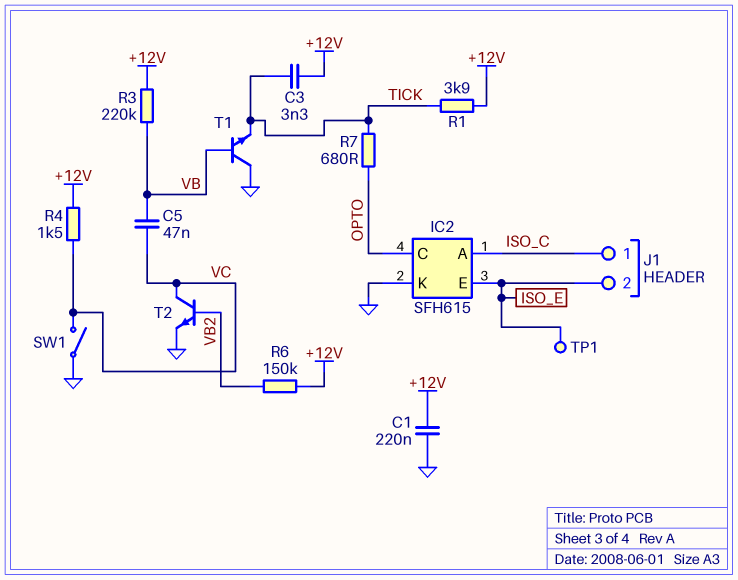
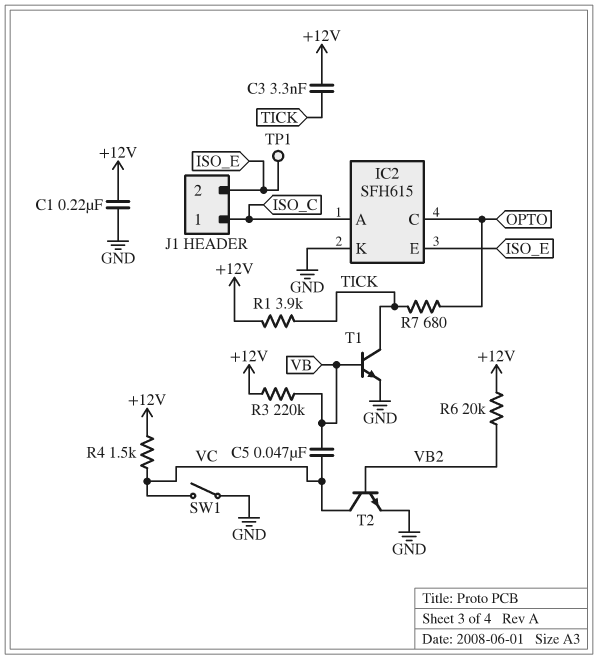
R6: 150k (+12V, VB2) -> 20k (+12V, VB2)
T1: NPN (B VB, C GND, E TICK) -> NPN (B VB, C TICK, E GND)

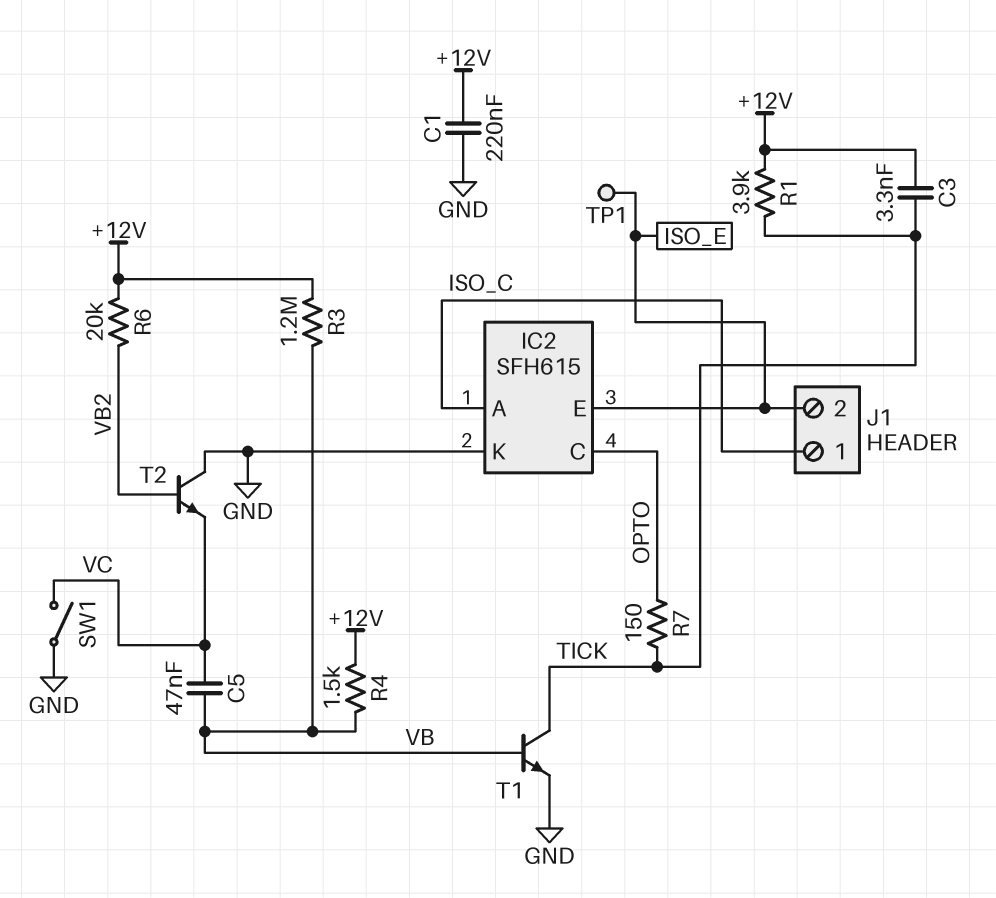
R3: 220k (+12V, VB) -> 1.2M (+12V, VB)
R4: 1.5k (+12V, VC) -> 1.5k (+12V, VB)
R7: 680 (OPTO, TICK) -> 150 (OPTO, TICK)
T2: NPN (B VB2, C VC, E GND) -> NPN (B VB2, C GND, E VC)

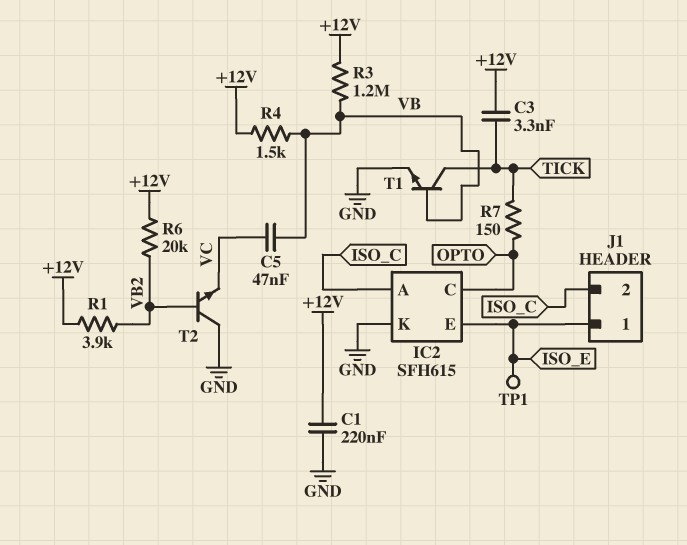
J1 pin 1: ISO_C -> ISO_E
J1 pin 2: ISO_E -> ISO_C
R1: 3.9k (+12V, TICK) -> 3.9k (+12V, VB2)
SW1: switch (GND, VC) -> none

